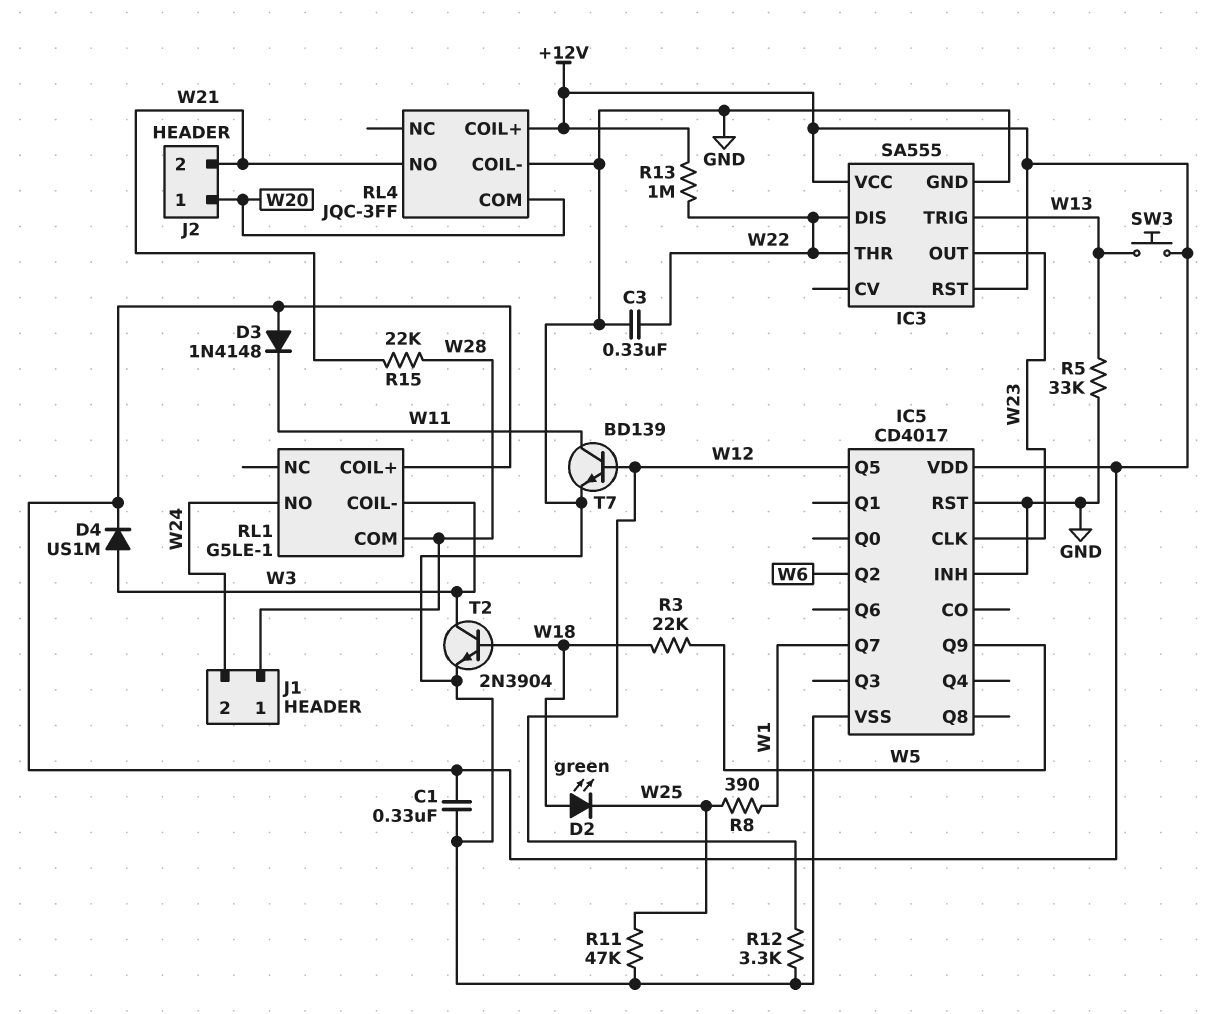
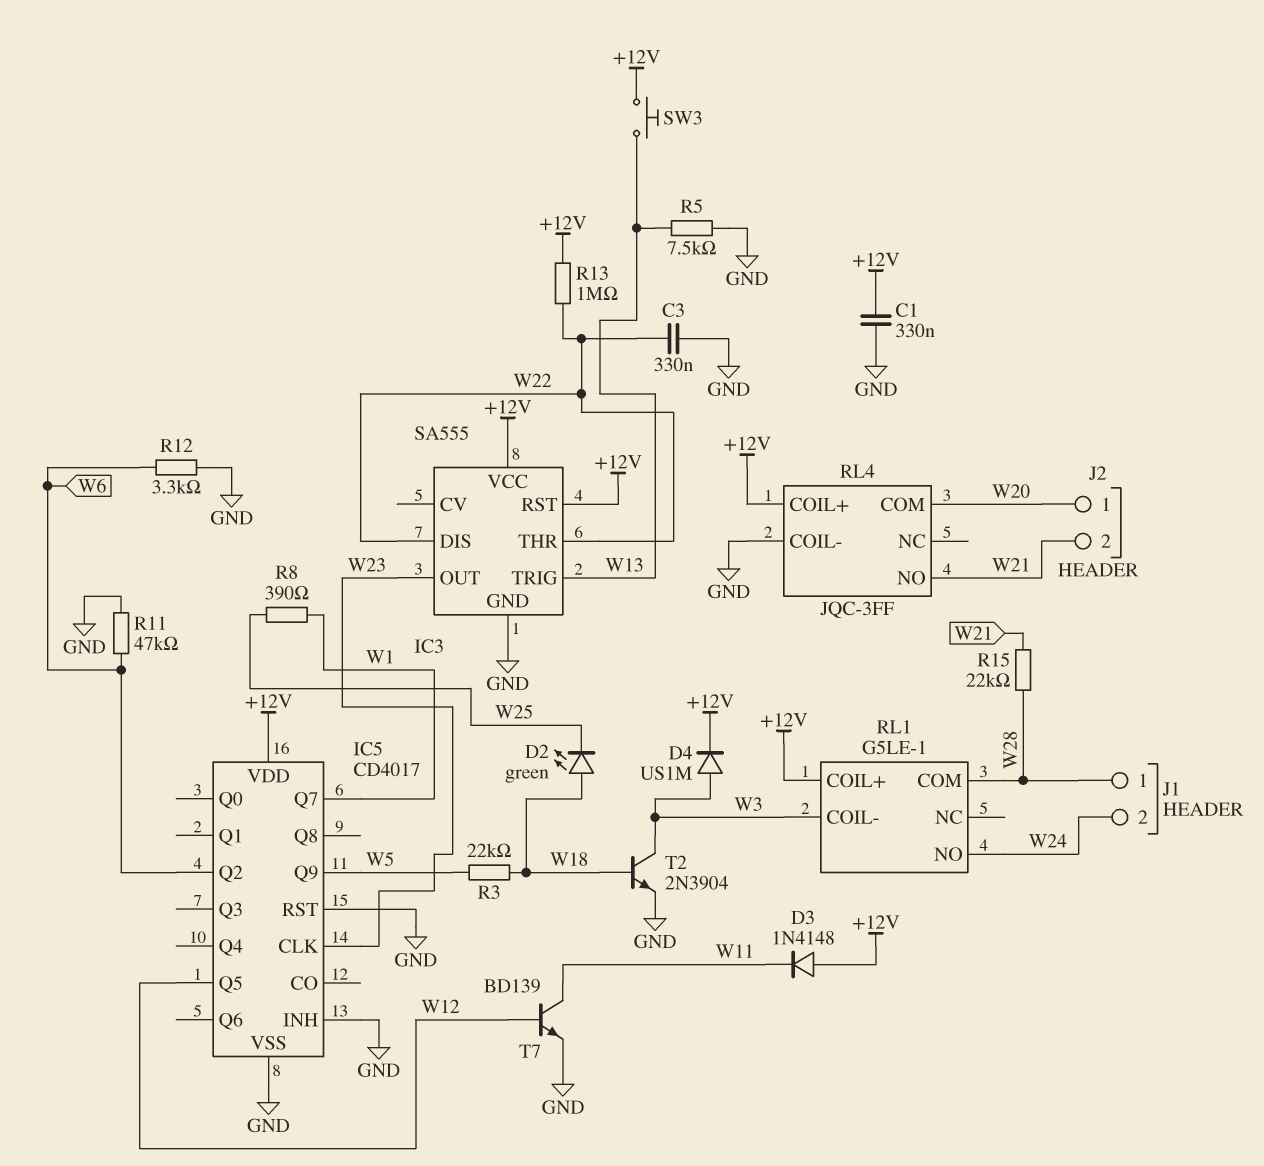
R5: 33k (GND, W13) -> 7.5k (GND, W13)
R11: 47k (GND, W25) -> 47k (GND, W6)
R12: 3.3k (GND, W12) -> 3.3k (GND, W6)

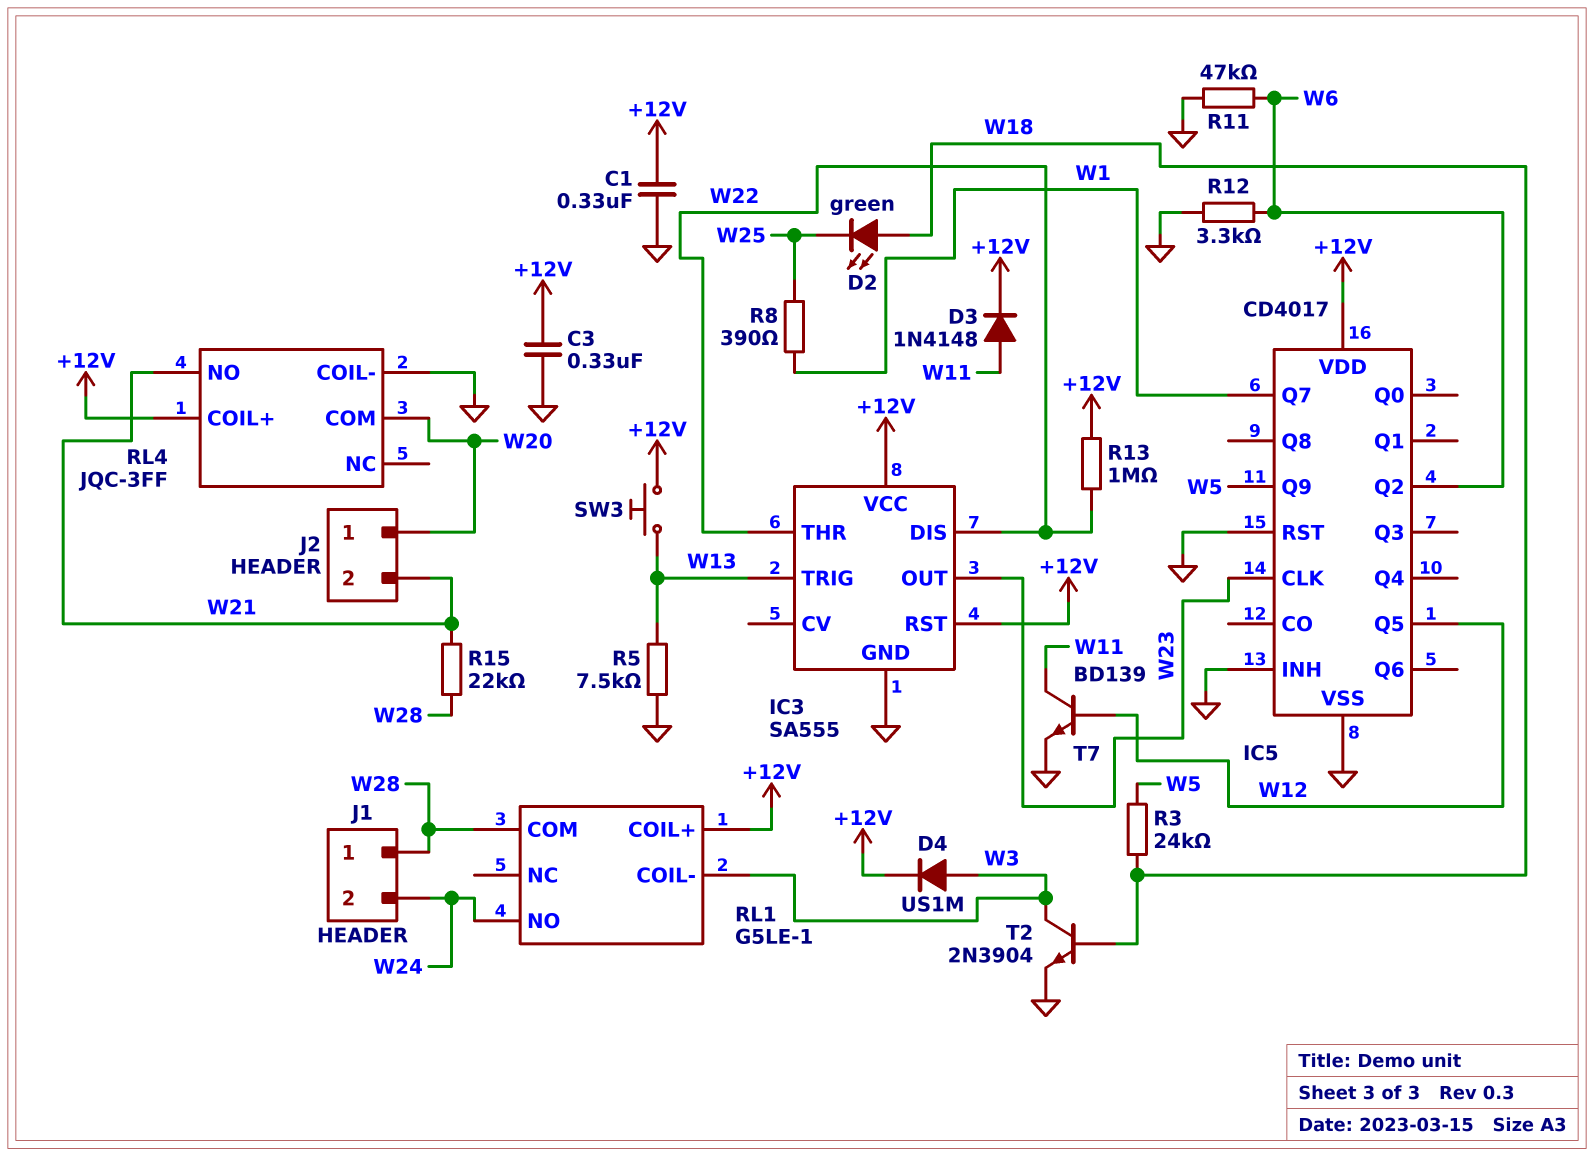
C3: 330nF (GND, W22) -> 330nF (+12V, GND)
D3: diode 1N4148 (A +12V, K W11) -> diode 1N4148 (A W11, K +12V)
R3: 22k (W5, W18) -> 24k (W5, W18)

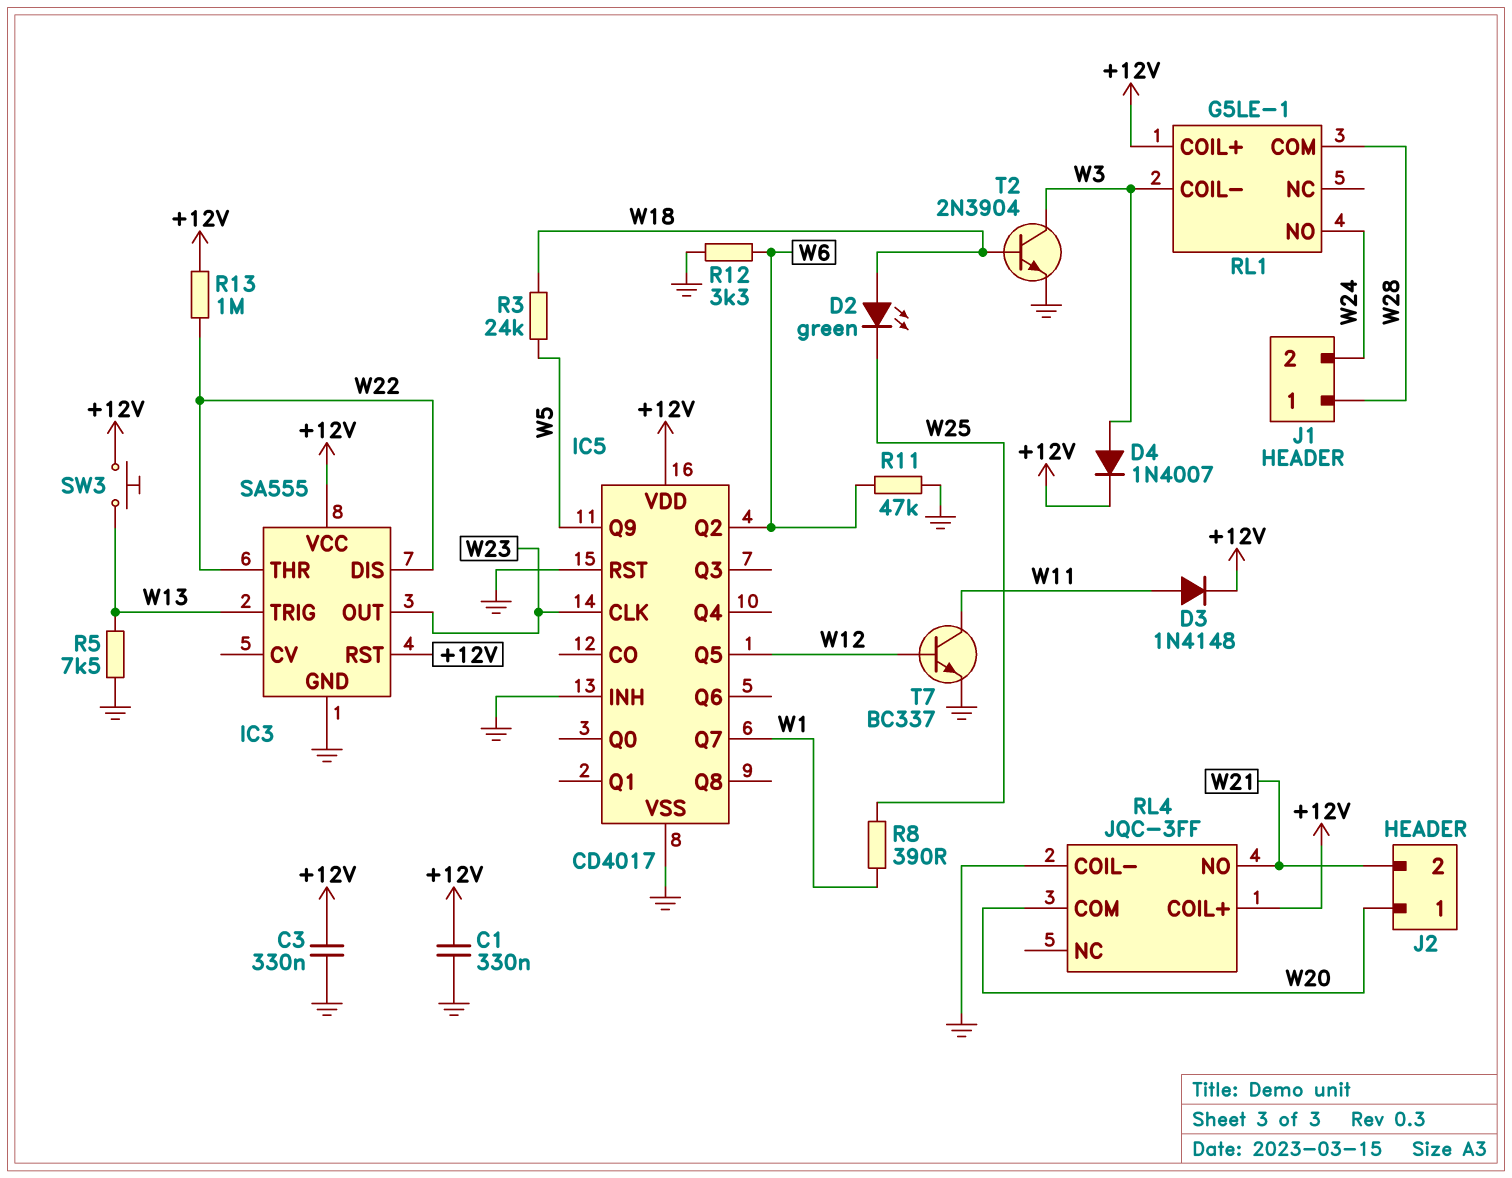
D4: diode US1M (A W3, K +12V) -> diode 1N4007 (A W3, K +12V)
R15: 22k (W21, W28) -> none
T7: NPN BD139 (B W12, C W11, E GND) -> NPN BC337 (B W12, C W11, E GND)

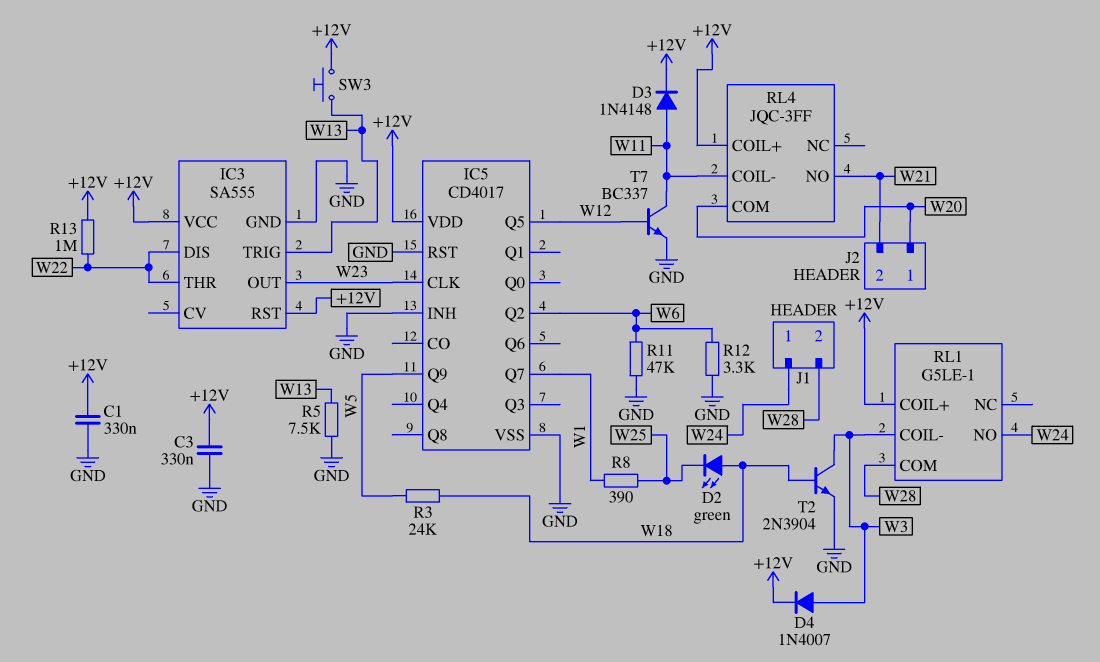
J1 pin 1: W28 -> W24
J1 pin 2: W24 -> W28
RL4 pin COIL-: GND -> W11

